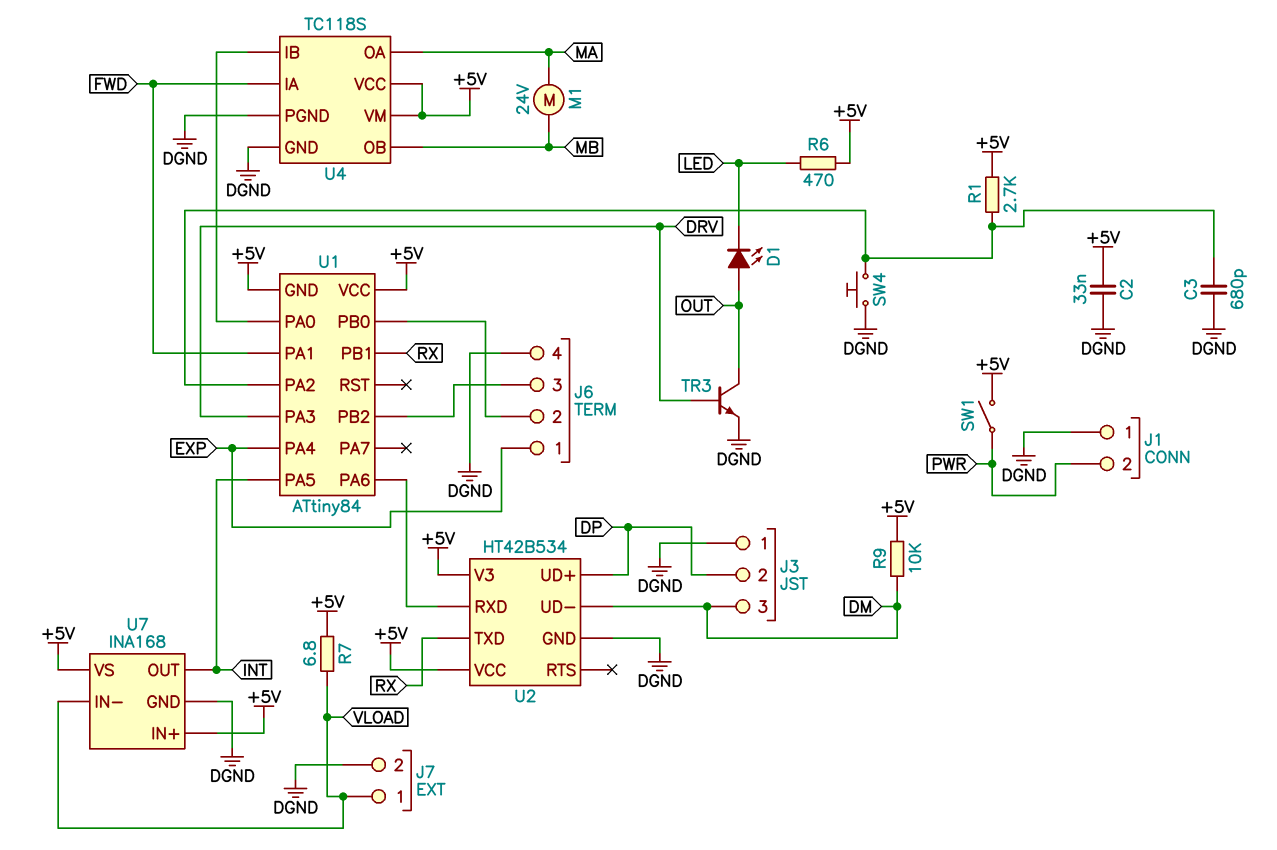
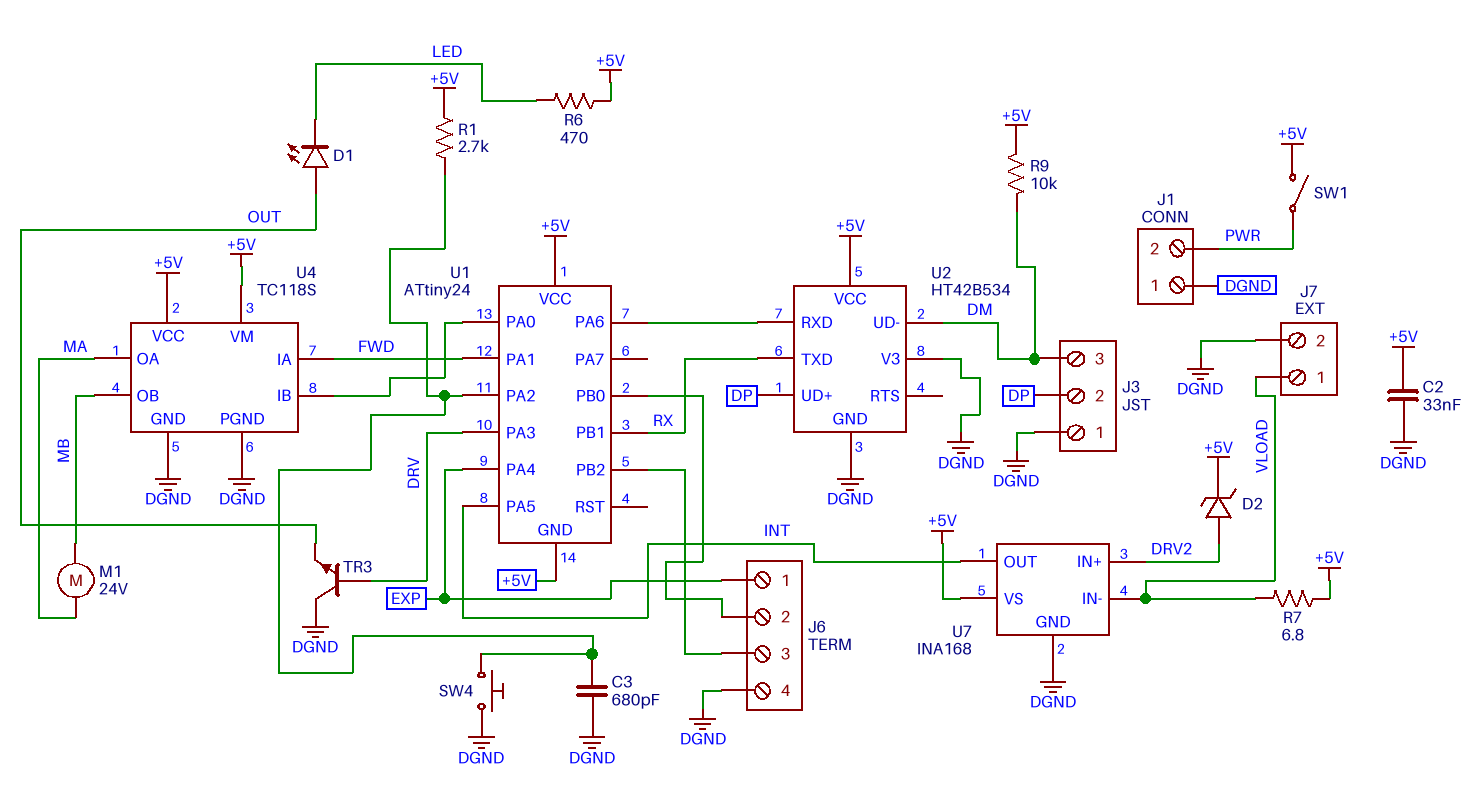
D2: none -> zener (A DRV2, K +5V)
TR3: NPN (B DRV, C OUT, E DGND) -> NPN (B DRV, C DGND, E OUT)
U1: ATtiny84 -> ATtiny24
U2 pin V3: +5V -> DGND
U7 pin IN+: +5V -> DRV2

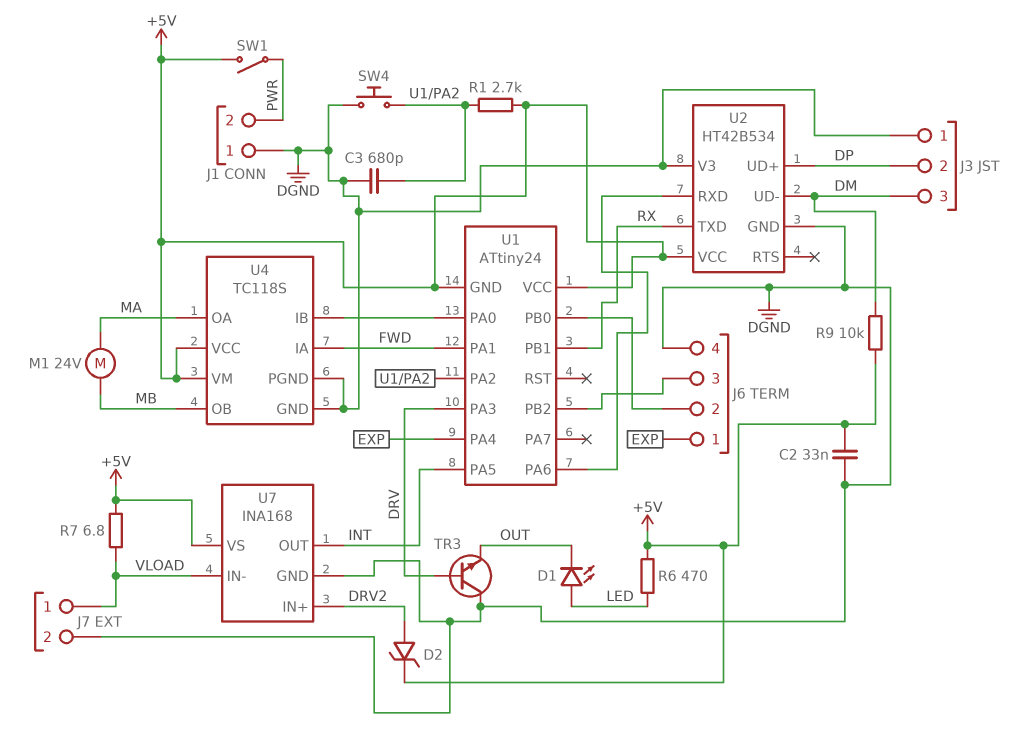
D1: LED (A OUT, K LED) -> LED (A LED, K OUT)

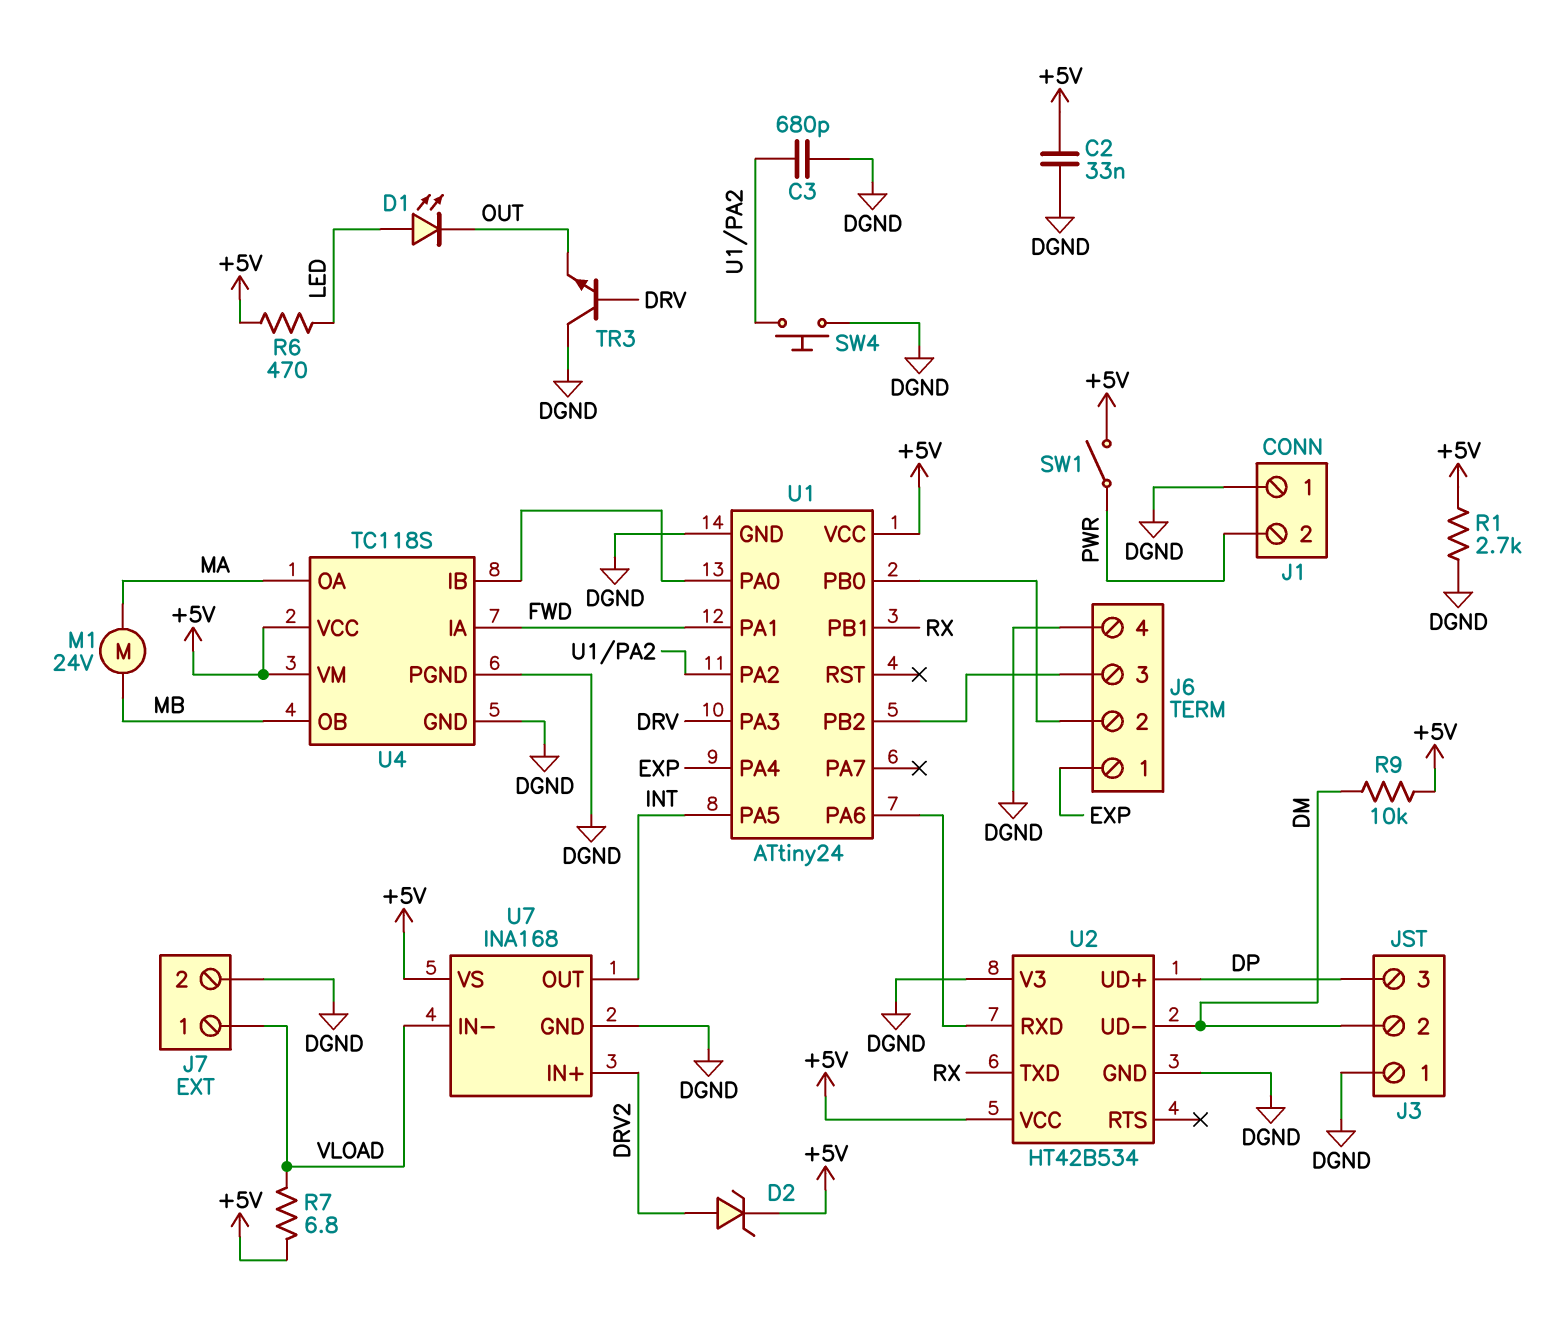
J3 pin 2: DP -> DM
J3 pin 3: DM -> DP
R1: 2.7k (+5V, U1/PA2) -> 2.7k (+5V, DGND)
U1 pin GND: +5V -> DGND

